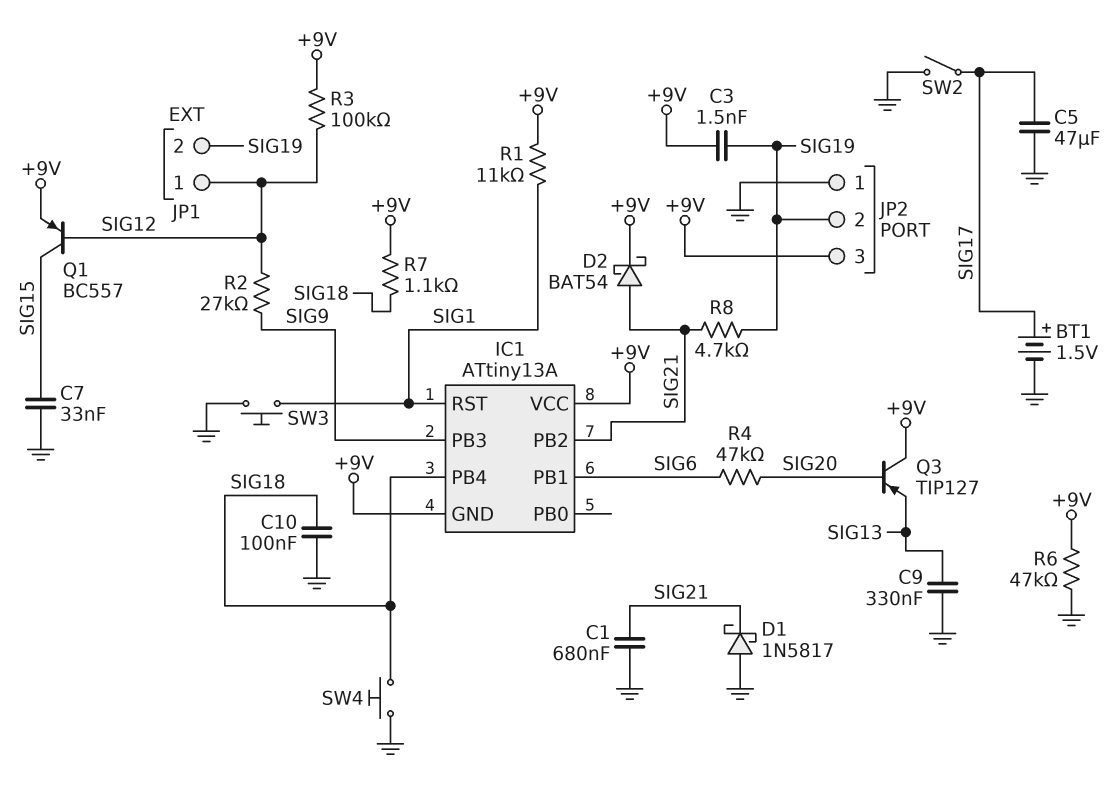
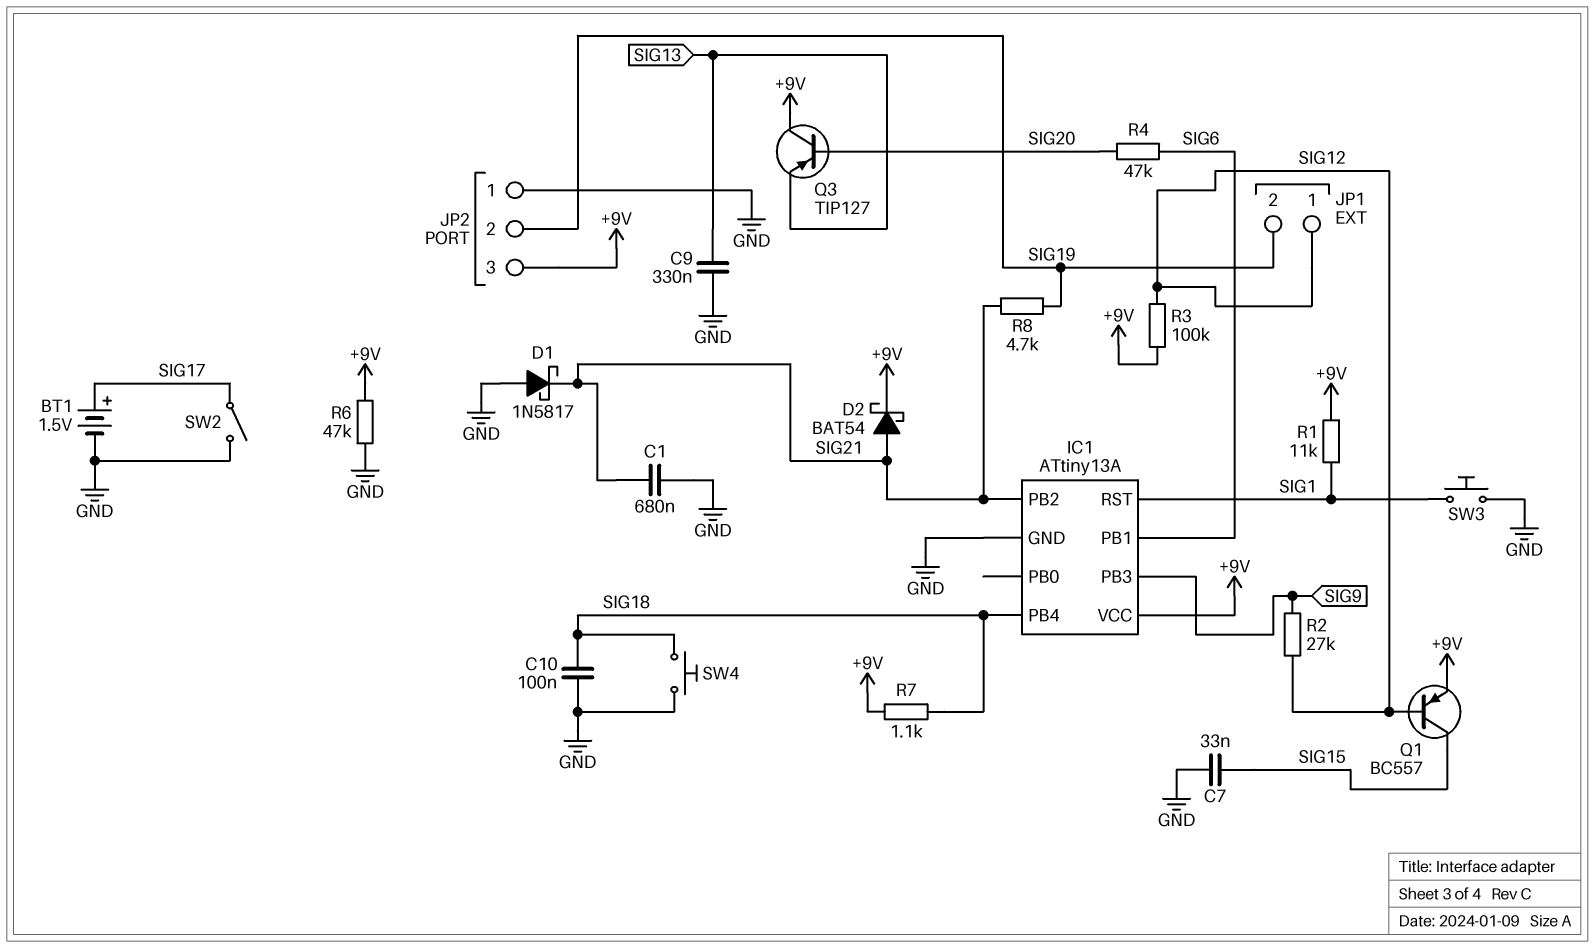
C3: 1.5nF (+9V, SIG19) -> none
C5: 47uF (GND, SIG17) -> none
IC1 pin GND: +9V -> GND

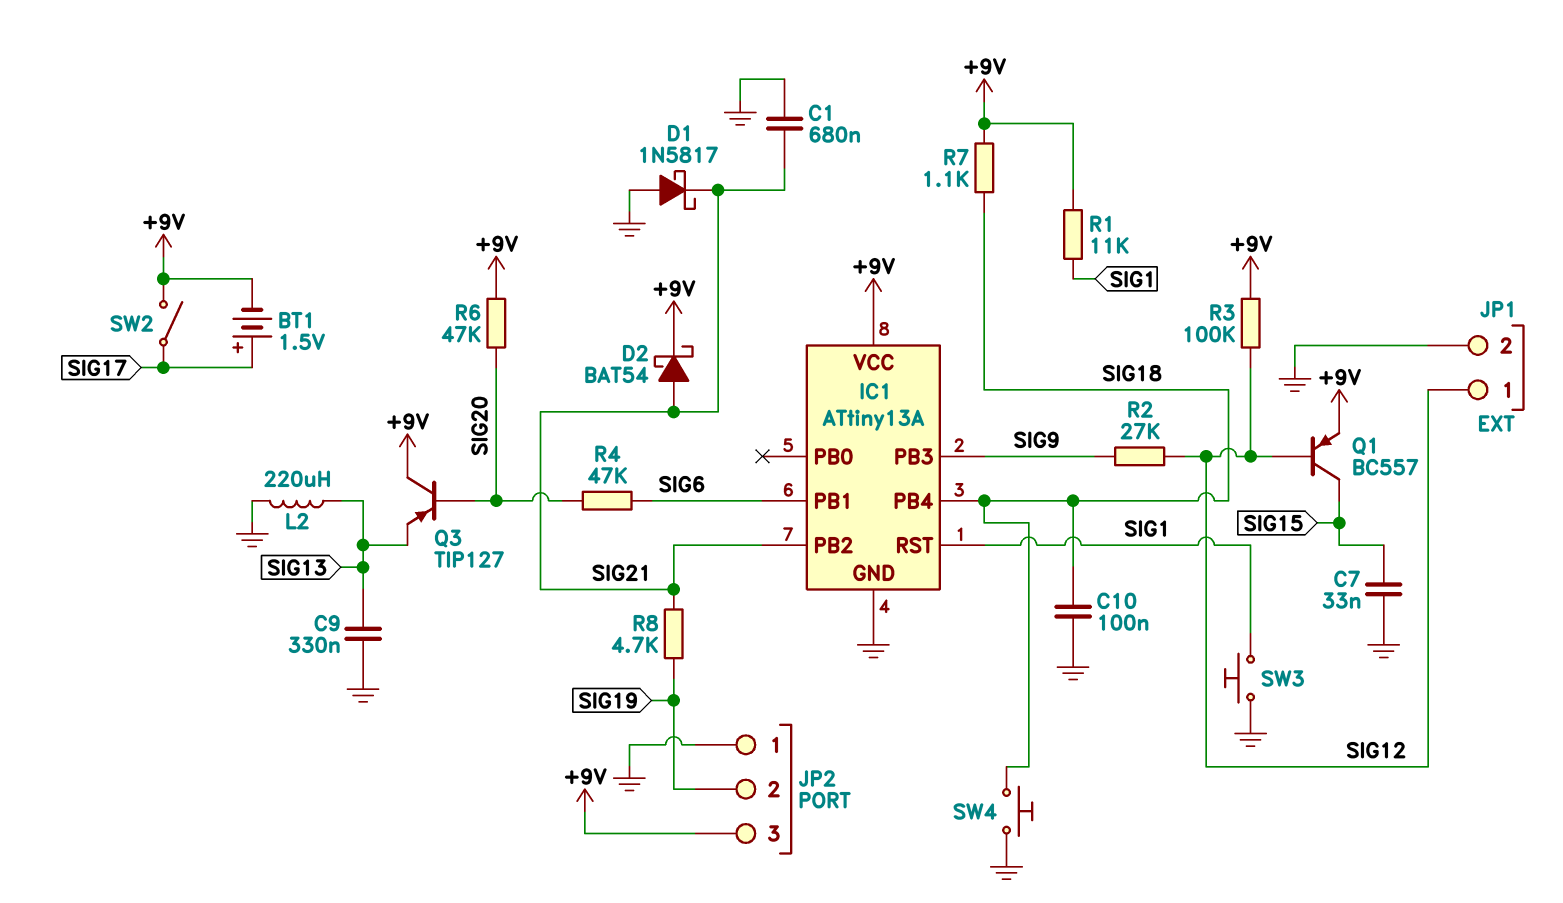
BT1: 1.5V (plus SIG17, minus GND) -> 1.5V (plus SIG17, minus +9V)
JP1 pin 2: SIG19 -> GND
L2: none -> 220uH (GND, SIG13)
R6: 47k (+9V, GND) -> 47k (+9V, SIG20)
SW2: switch (GND, SIG17) -> switch (+9V, SIG17)

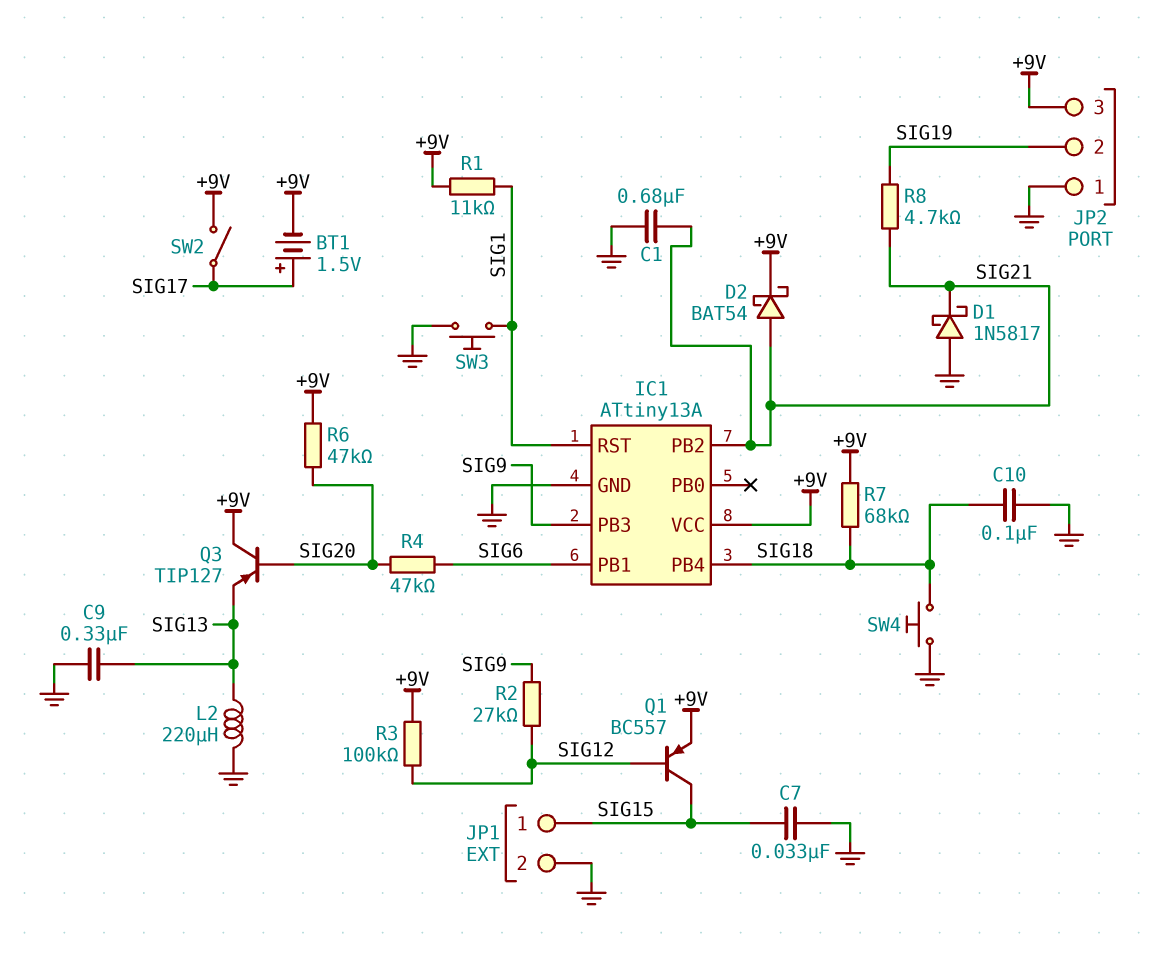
JP1 pin 1: SIG12 -> SIG15
R7: 1.1k (+9V, SIG18) -> 68k (+9V, SIG18)

